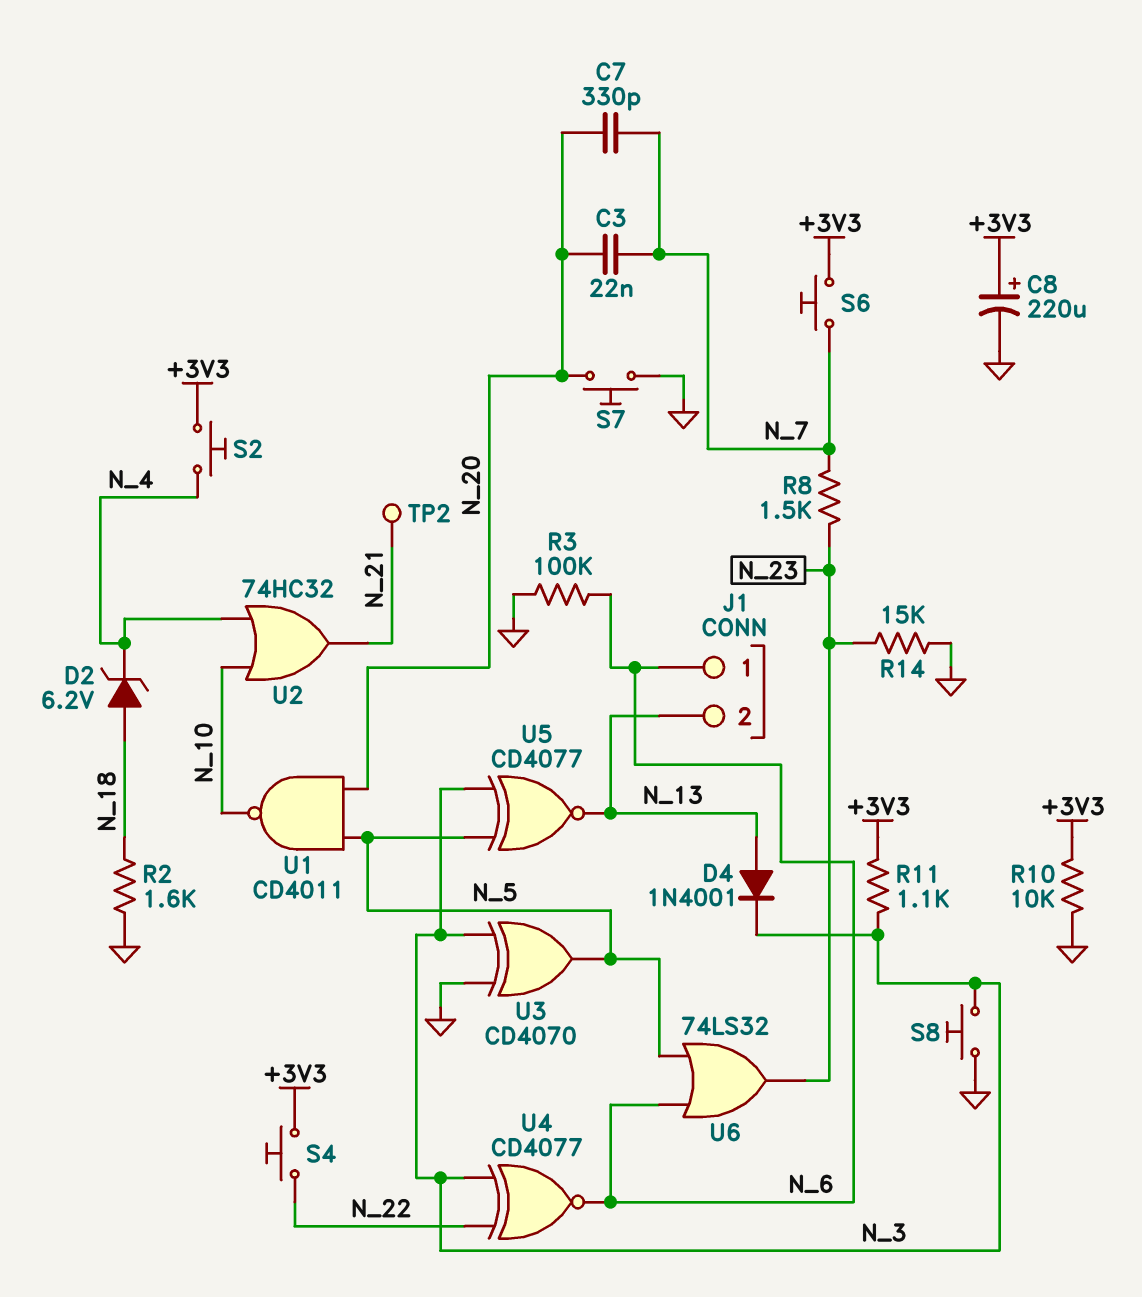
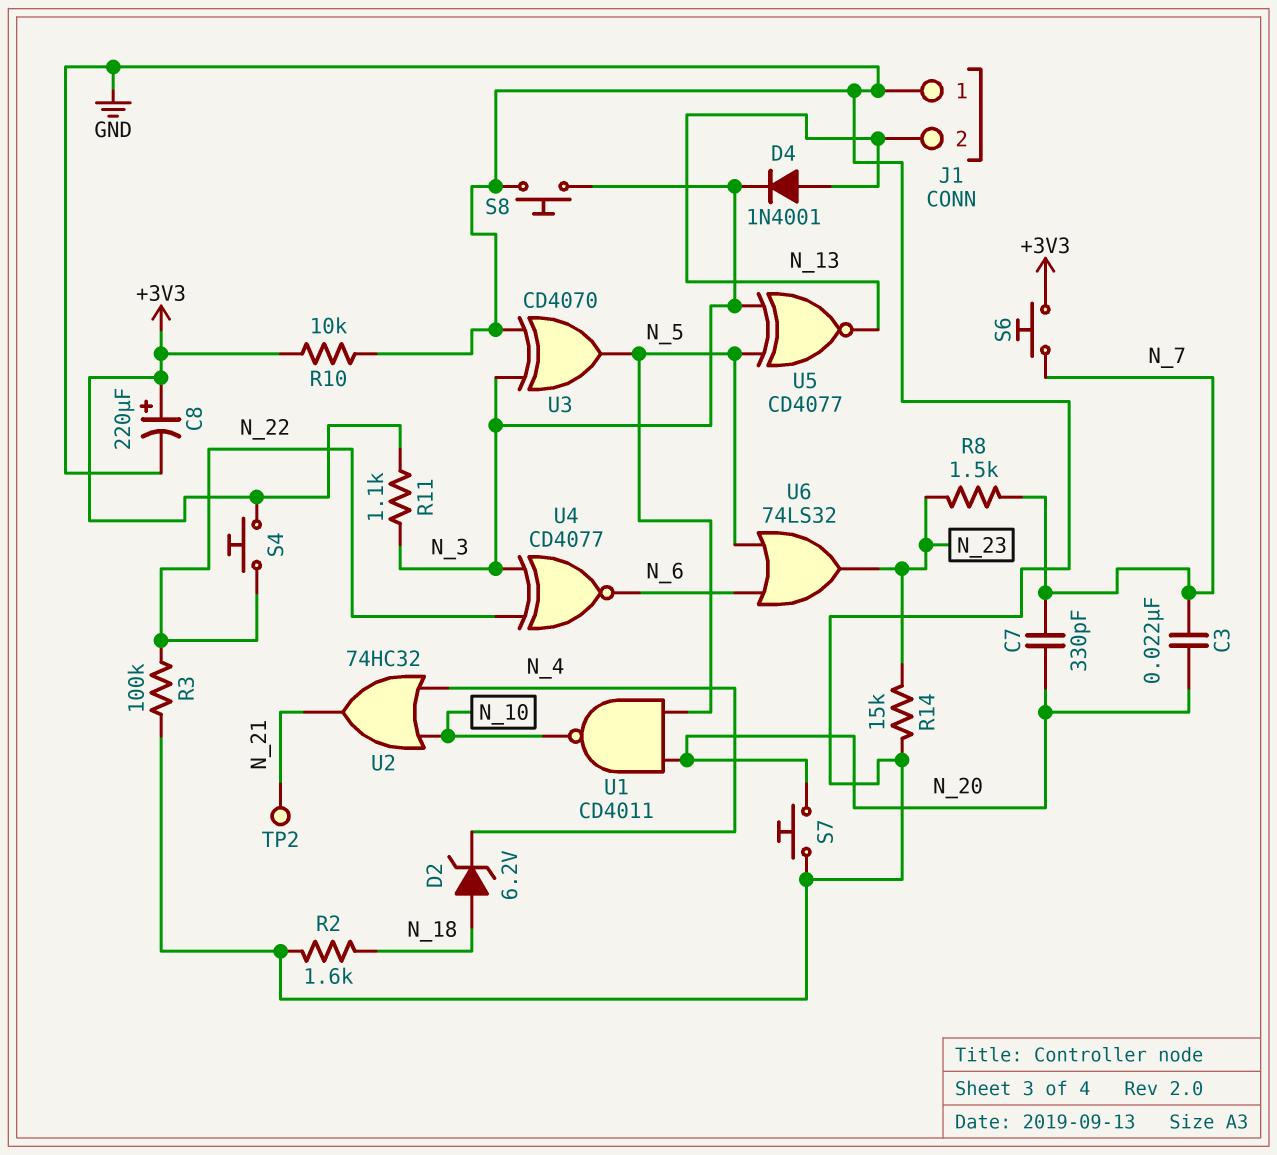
J1 pin 1: N_6 -> GND
R3: 100k (GND, N_6) -> 100k (GND, N_22)
S2: button (+3V3, N_4) -> none

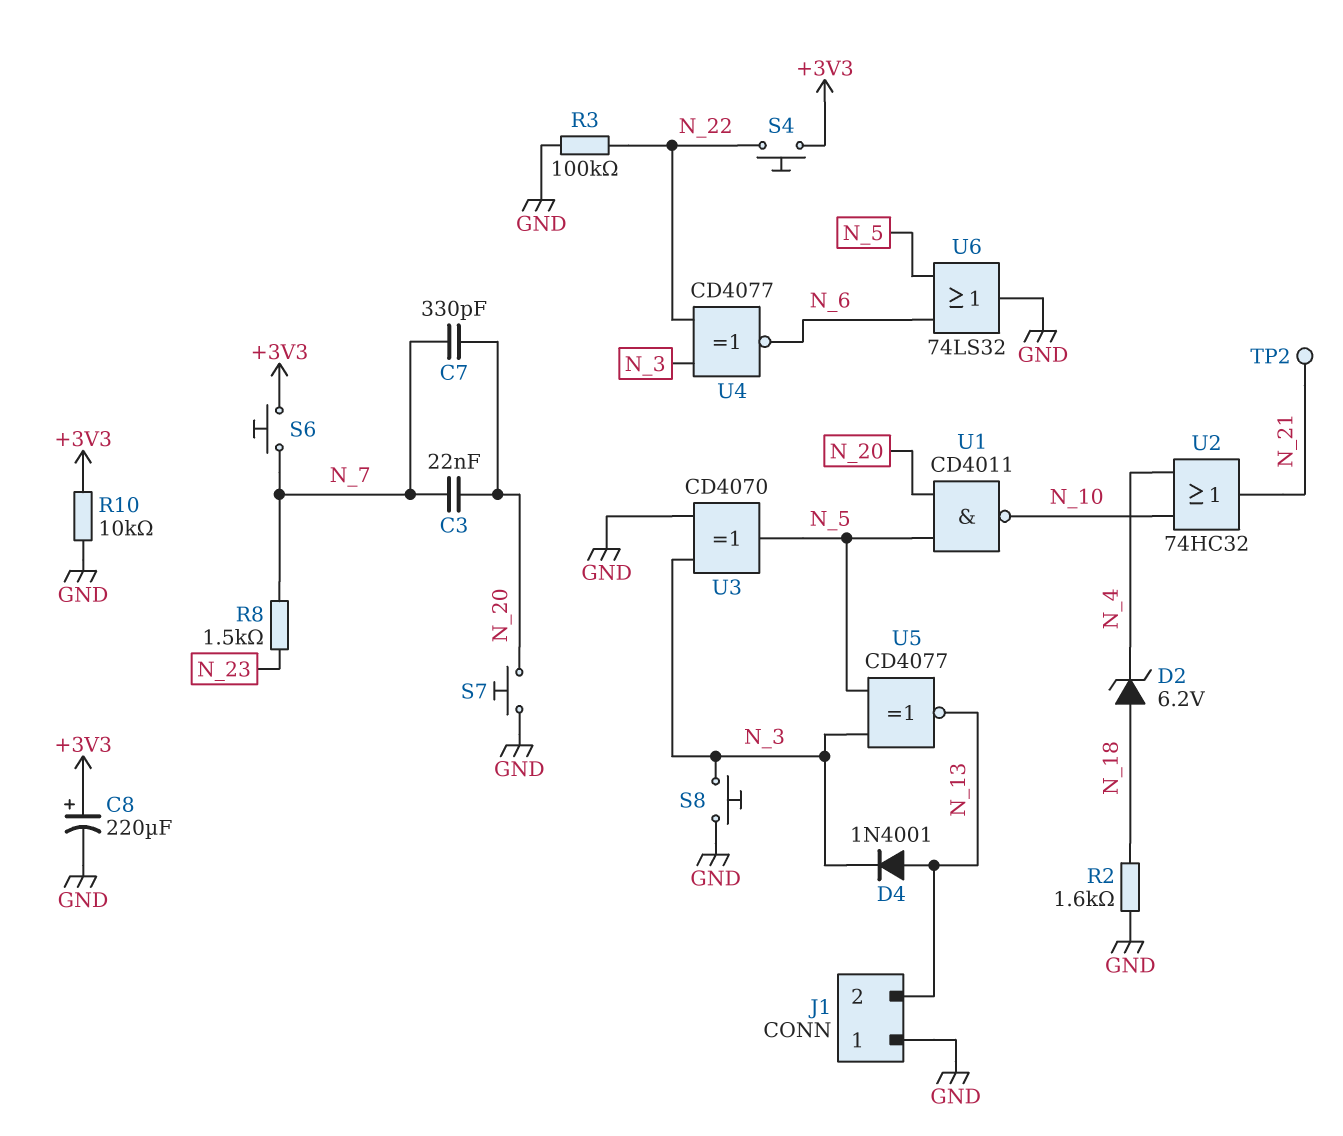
R11: 1.1k (+3V3, N_3) -> none
R14: 15k (GND, N_23) -> none
U6: OR 74LS32 (in N_5, in N_6, out N_23) -> OR 74LS32 (in N_5, in N_6, out GND)

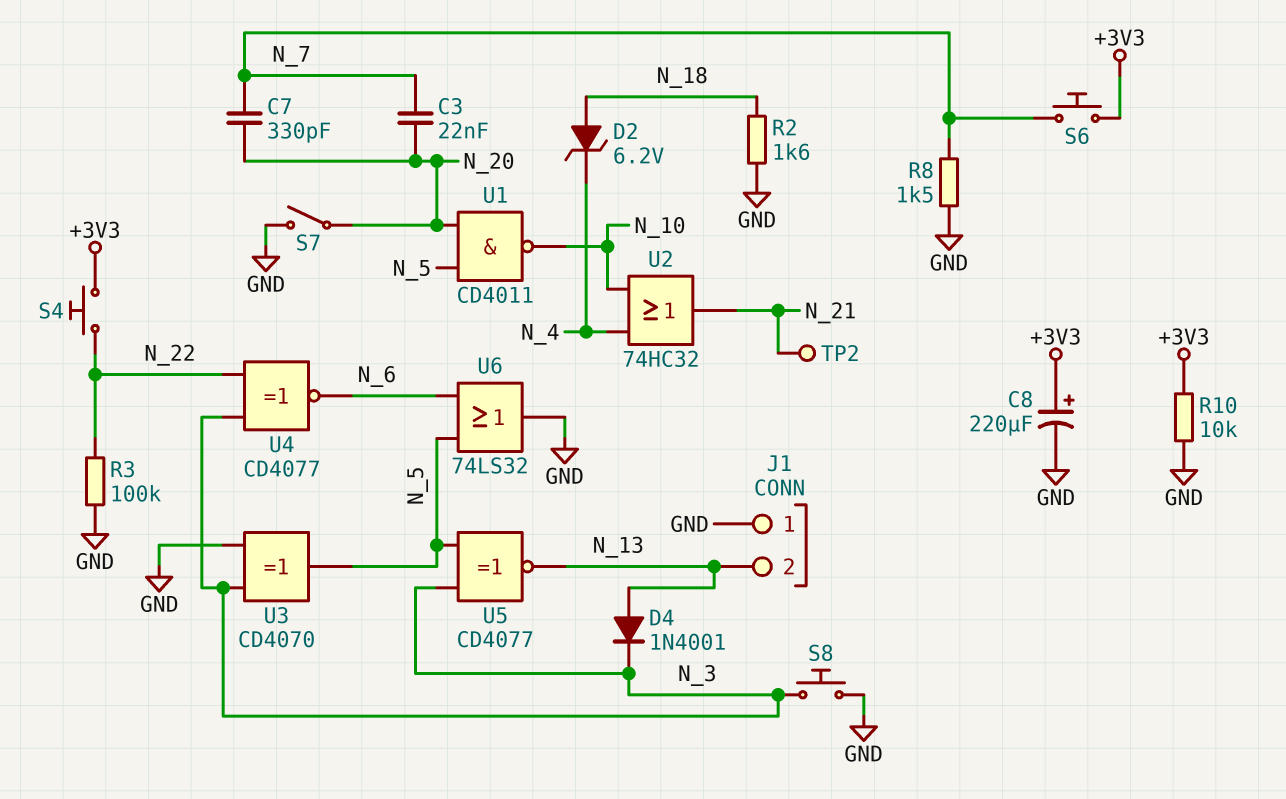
R8: 1.5k (N_7, N_23) -> 1.5k (GND, N_7)
S7: button (GND, N_20) -> switch (GND, N_20)

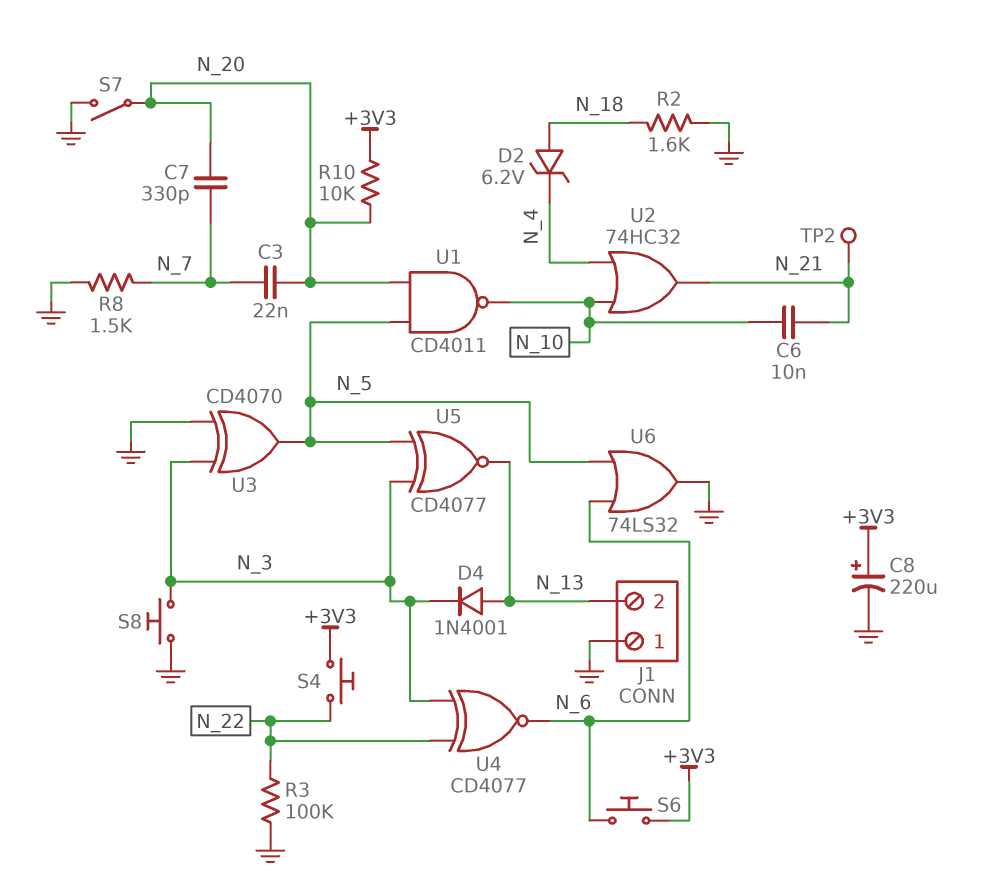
C6: none -> 10nF (N_10, N_21)
R10: 10k (+3V3, GND) -> 10k (+3V3, N_20)
S6: button (+3V3, N_7) -> button (+3V3, N_6)

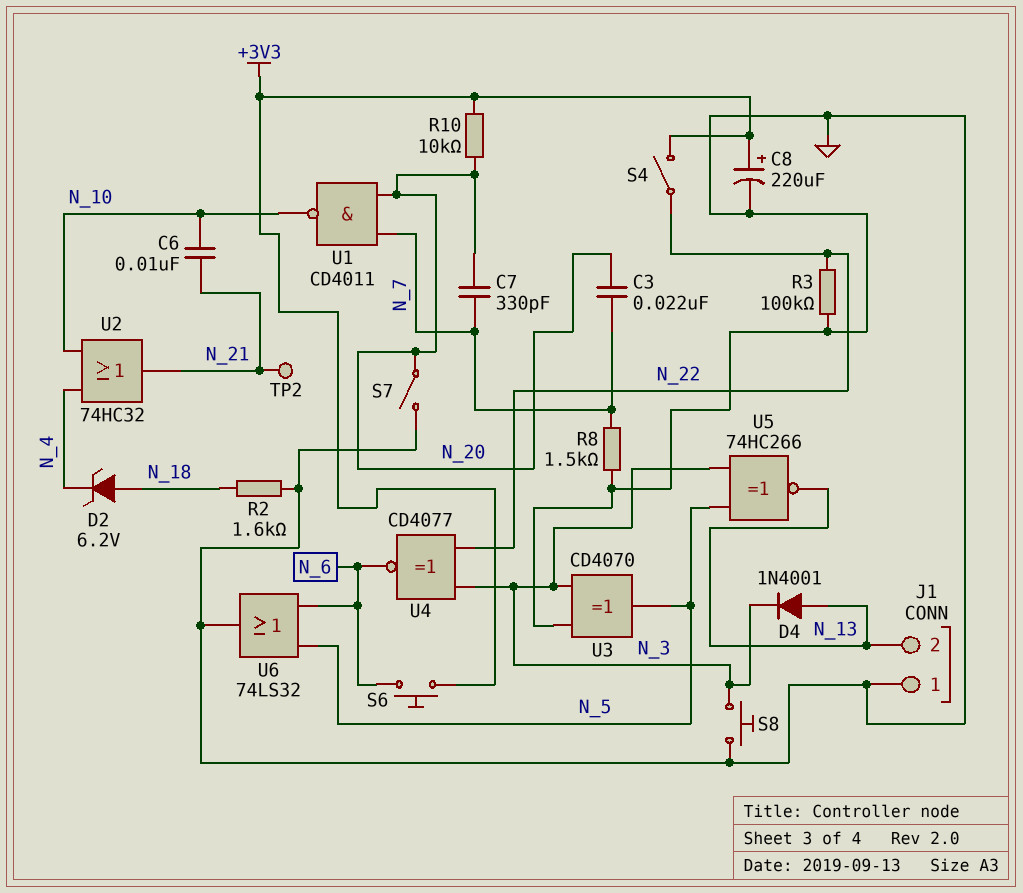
S4: button (+3V3, N_22) -> switch (+3V3, N_22)
U1: NAND CD4011 (in N_5, in N_20, out N_10) -> NAND CD4011 (in N_7, in N_20, out N_10)
U5: XNOR CD4077 (in N_3, in N_5, out N_13) -> XNOR 74HC266 (in N_3, in N_5, out N_13)

